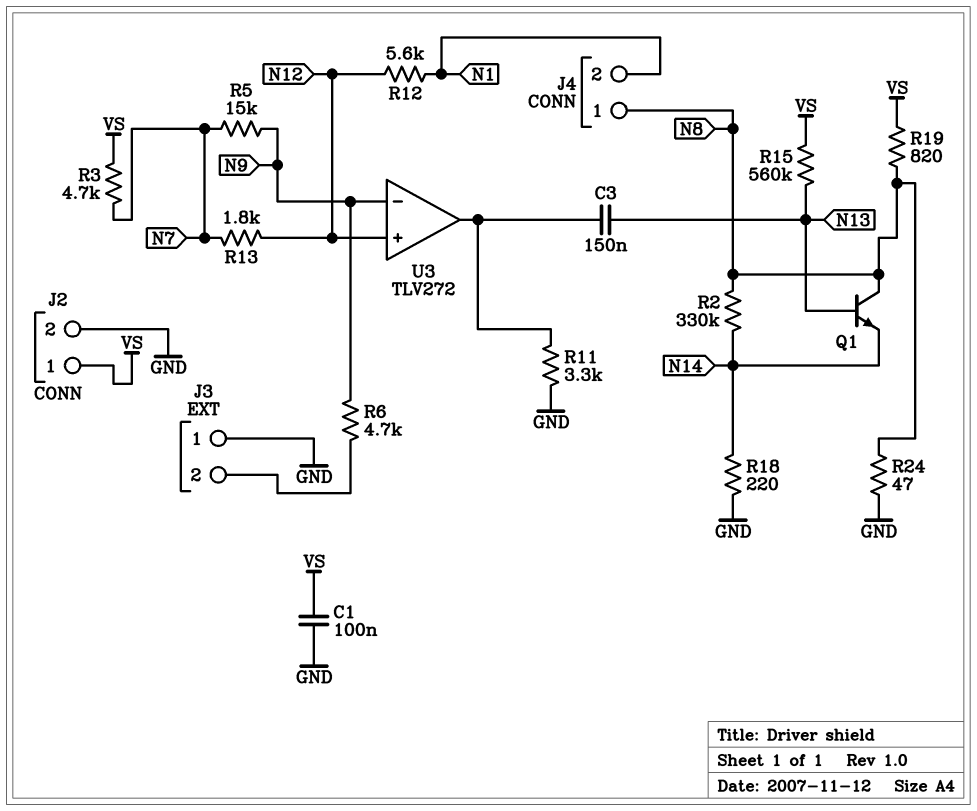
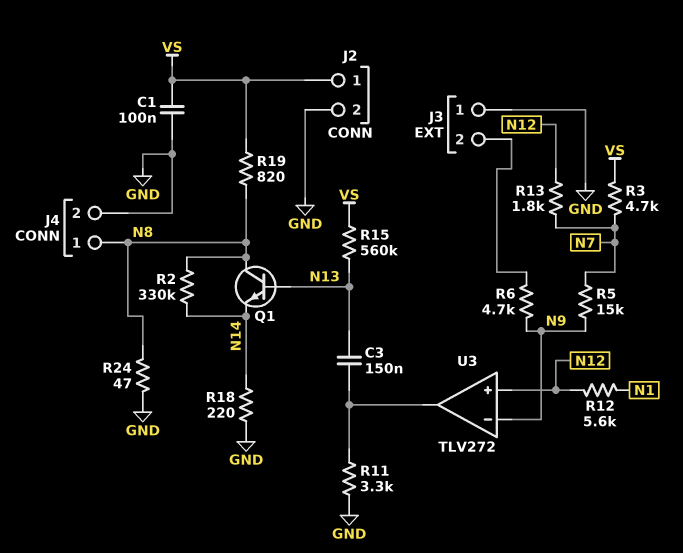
J4 pin 2: N1 -> GND

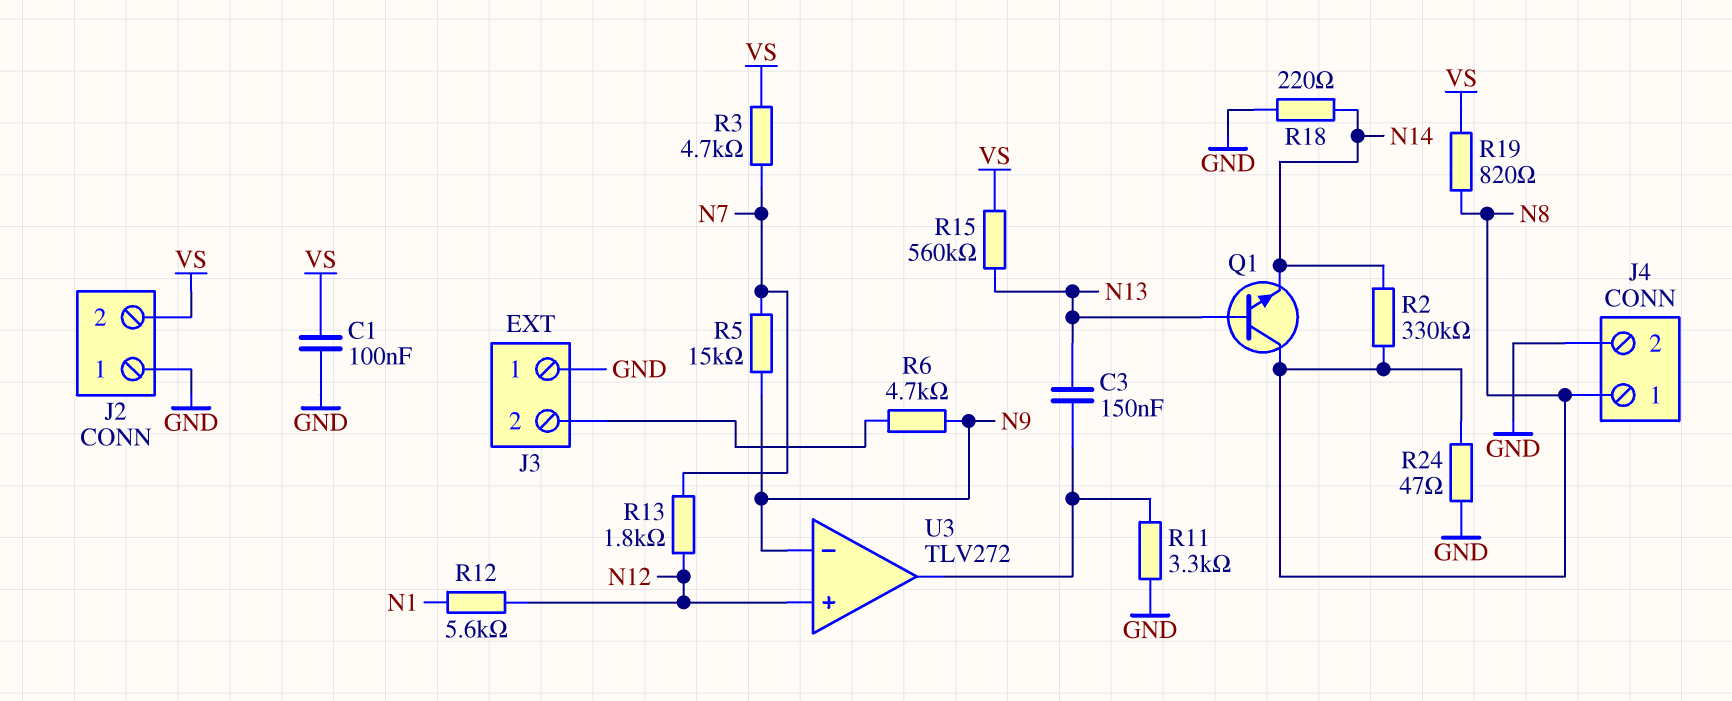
J2 pin 1: VS -> GND
J2 pin 2: GND -> VS

